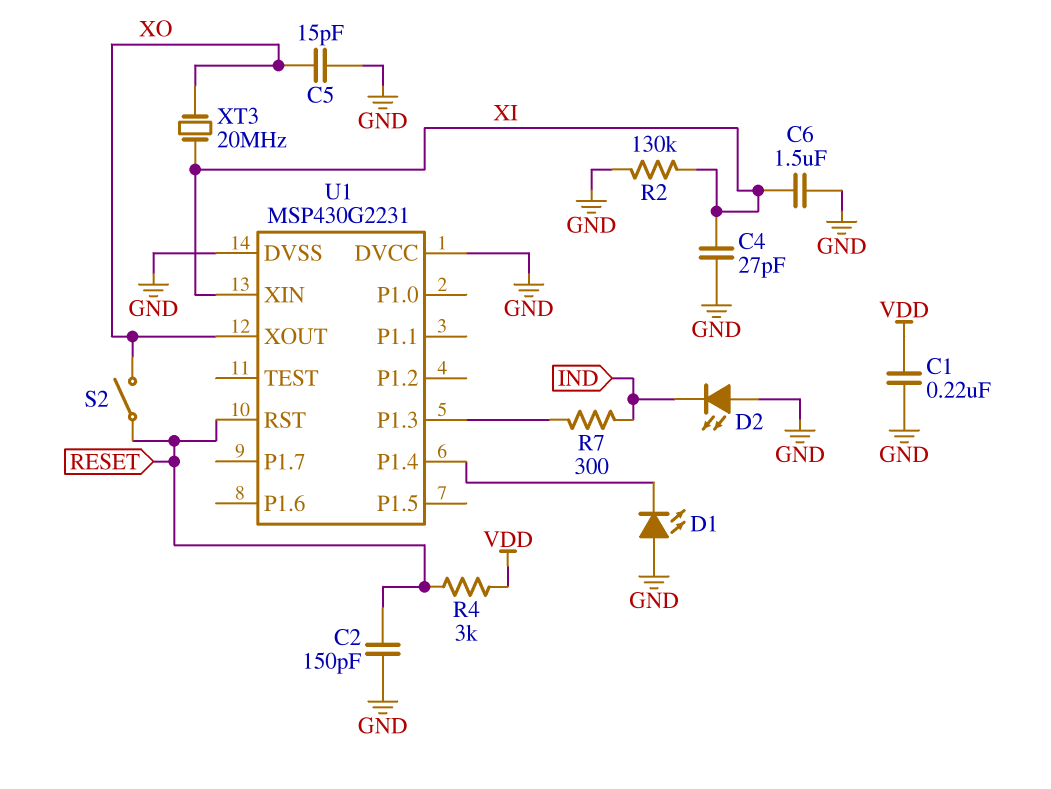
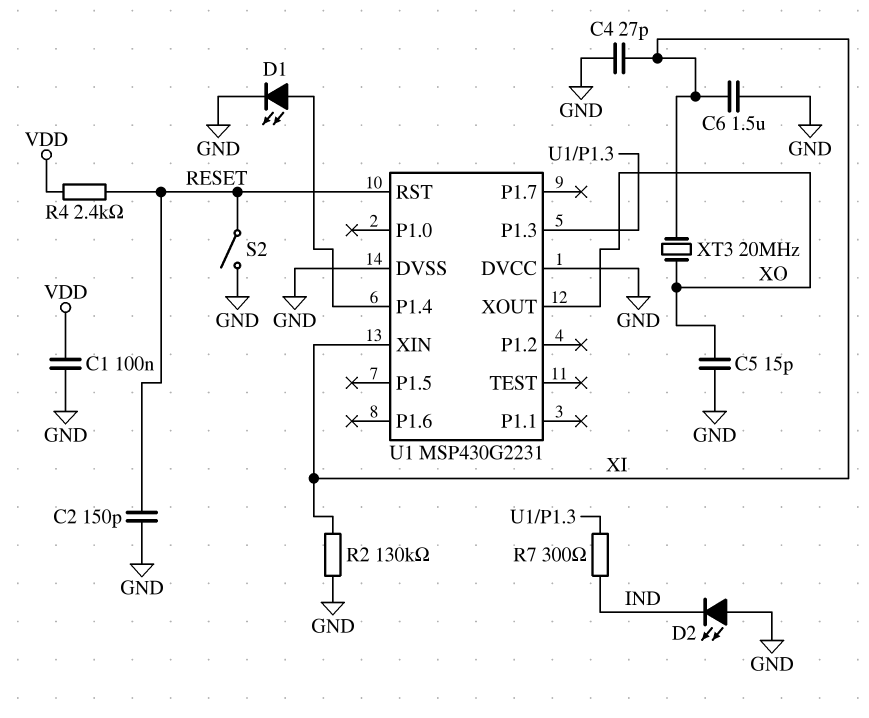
C1: 220nF (GND, VDD) -> 100nF (GND, VDD)
D1: LED (A GND, K U1/P1.4) -> LED (A U1/P1.4, K GND)
R4: 3k (RESET, VDD) -> 2.4k (RESET, VDD)
S2: switch (RESET, XO) -> switch (GND, RESET)

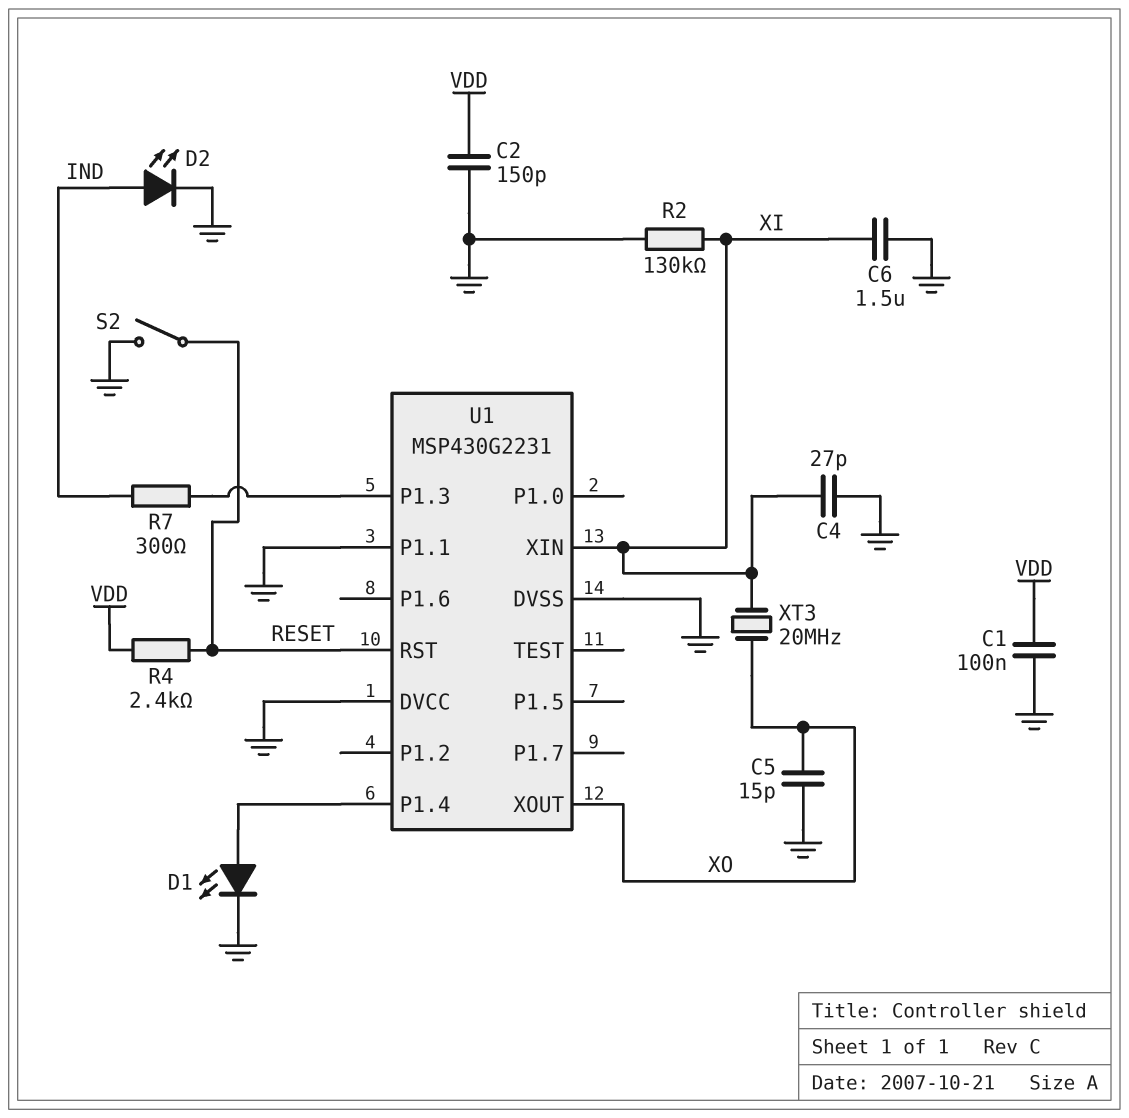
C2: 150pF (GND, RESET) -> 150pF (GND, VDD)
D2: LED (A GND, K IND) -> LED (A IND, K GND)
U1 pin P1.1: none -> GND

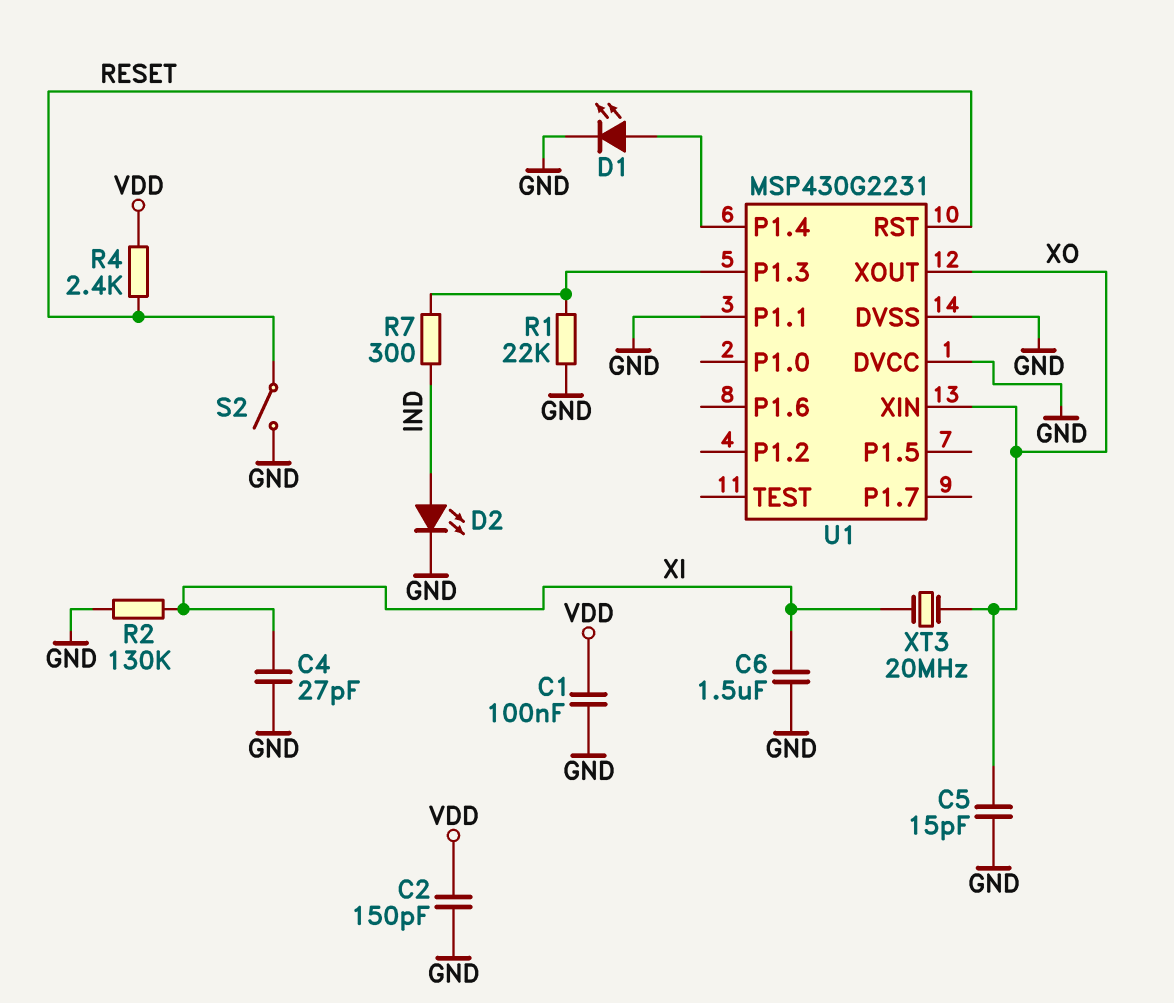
R1: none -> 22k (GND, U1/P1.3)
U1 pin XIN: XI -> XO

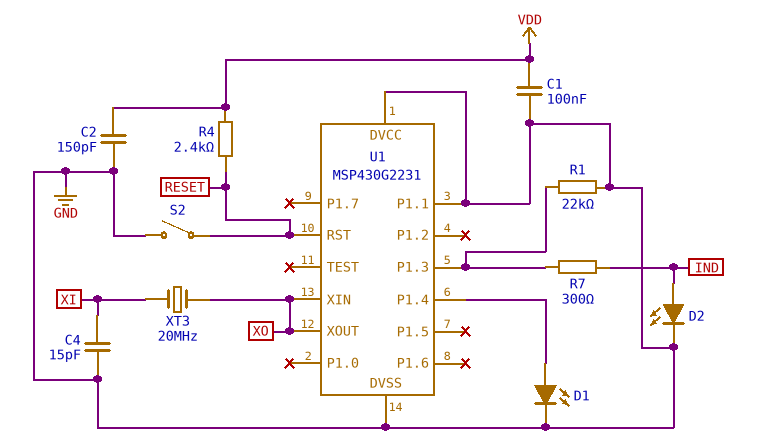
C4: 27pF (GND, XI) -> 15pF (GND, XI)
C5: 15pF (GND, XO) -> none
C6: 1.5uF (GND, XI) -> none
R2: 130k (GND, XI) -> none

